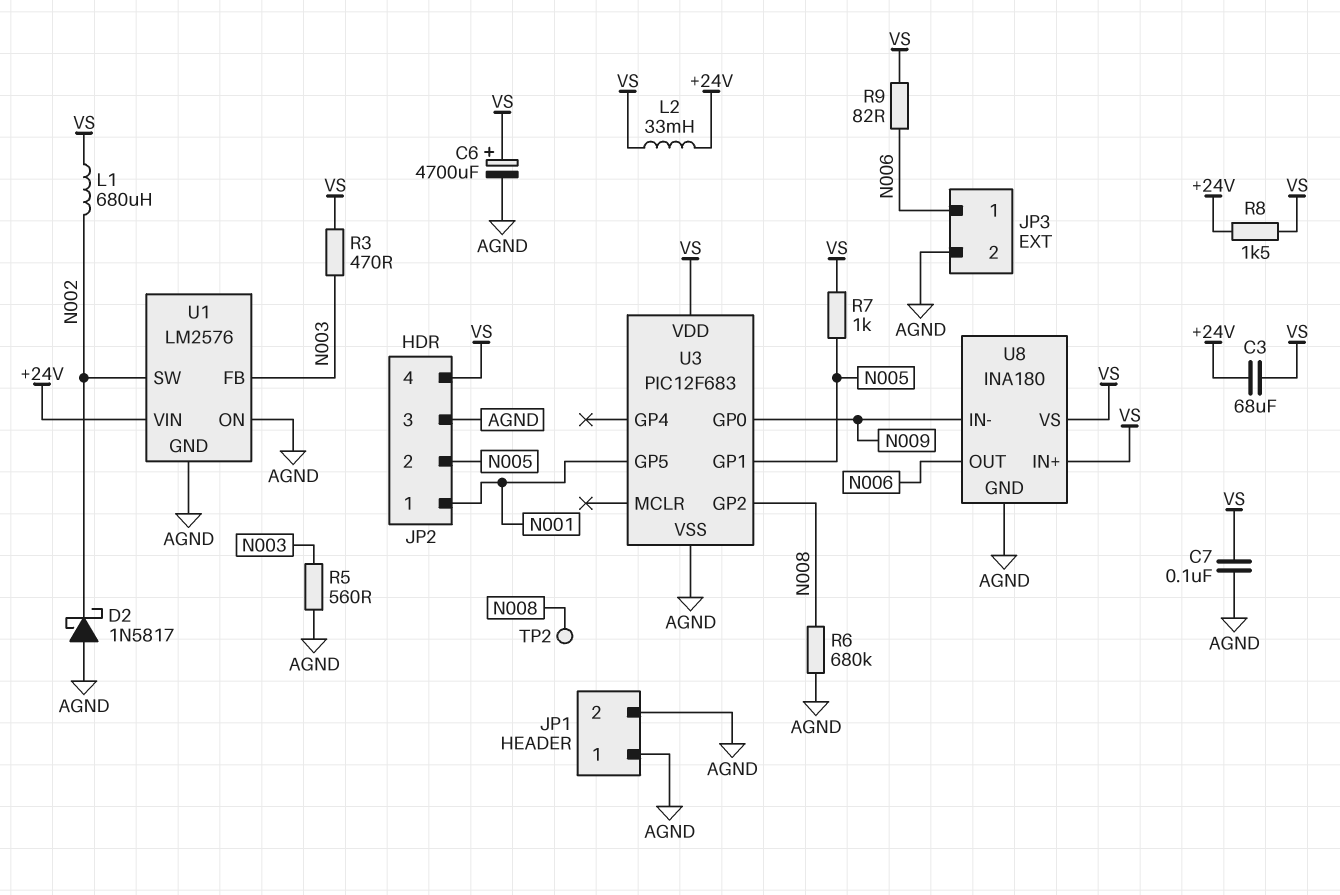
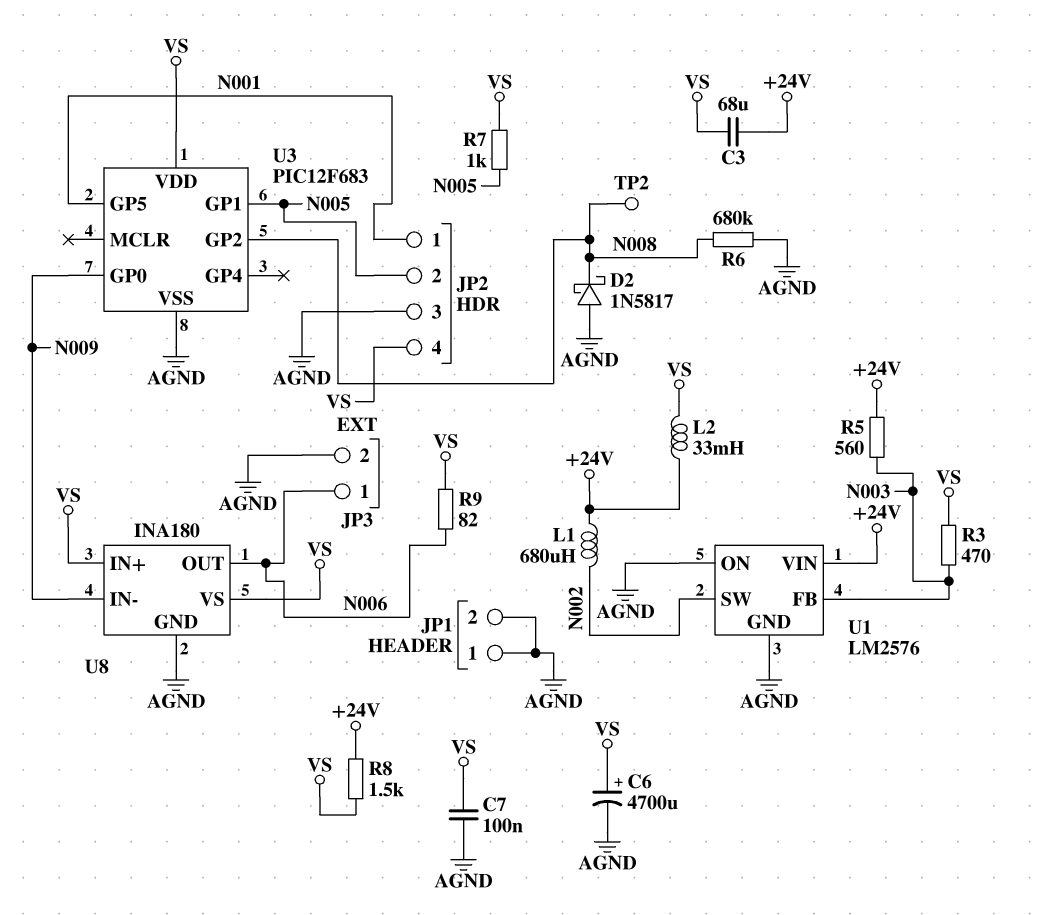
D2: schottky 1N5817 (A AGND, K N002) -> schottky 1N5817 (A AGND, K N008)
L1: 680uH (N002, VS) -> 680uH (+24V, N002)
R5: 560 (AGND, N003) -> 560 (+24V, N003)

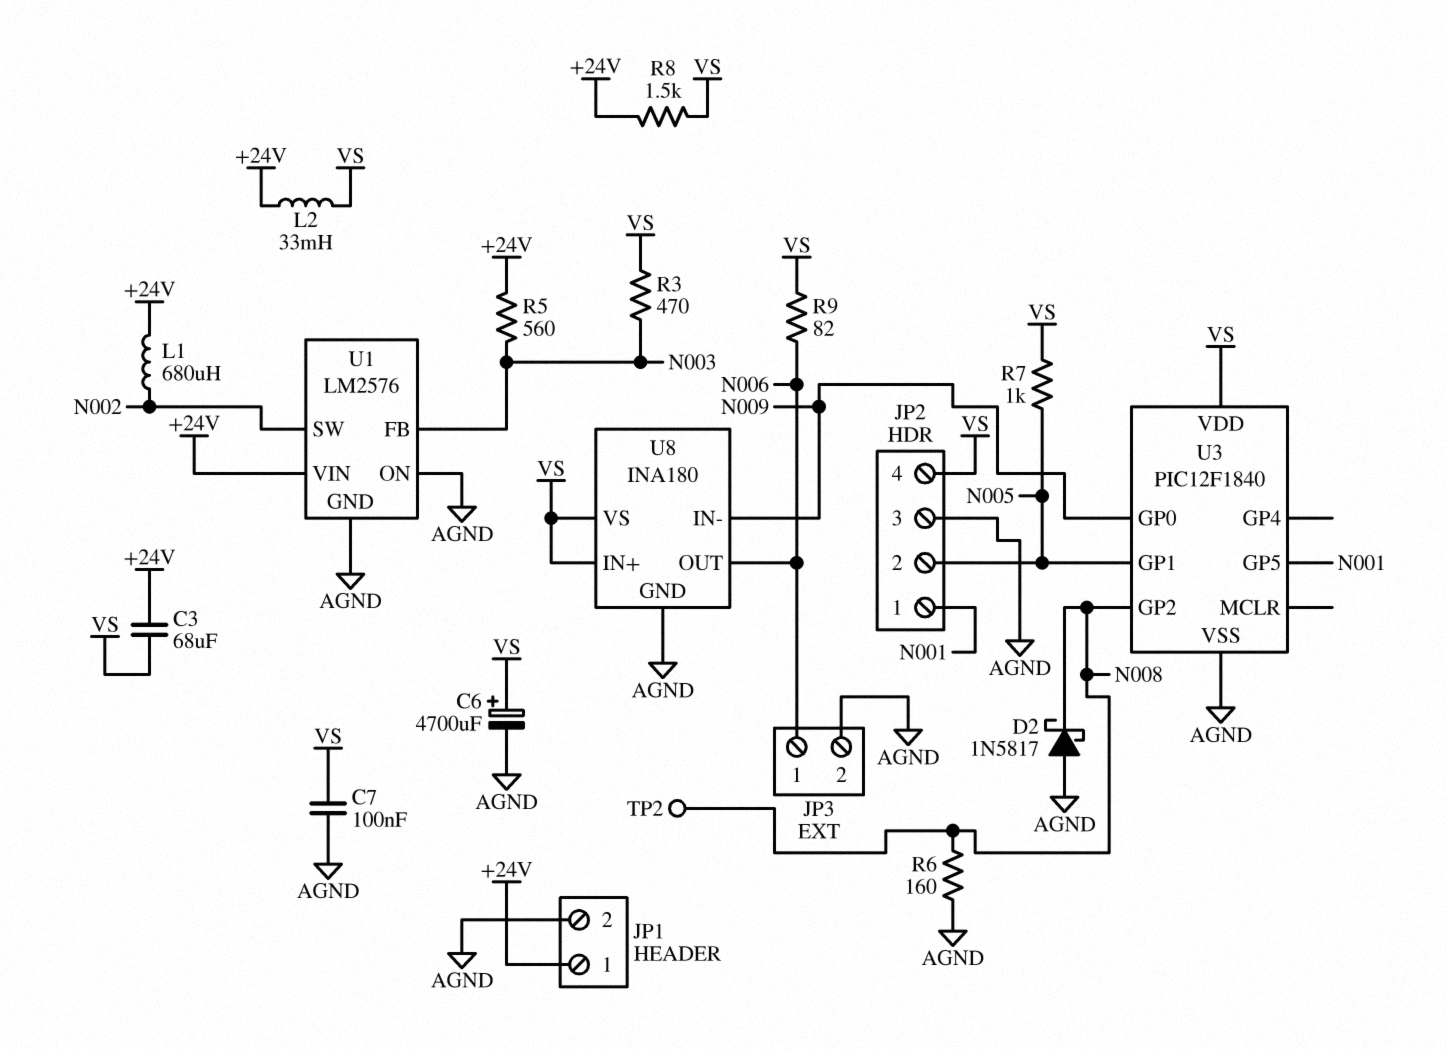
JP1 pin 1: AGND -> +24V
R6: 680k (AGND, N008) -> 160 (AGND, N008)
U3: PIC12F683 -> PIC12F1840

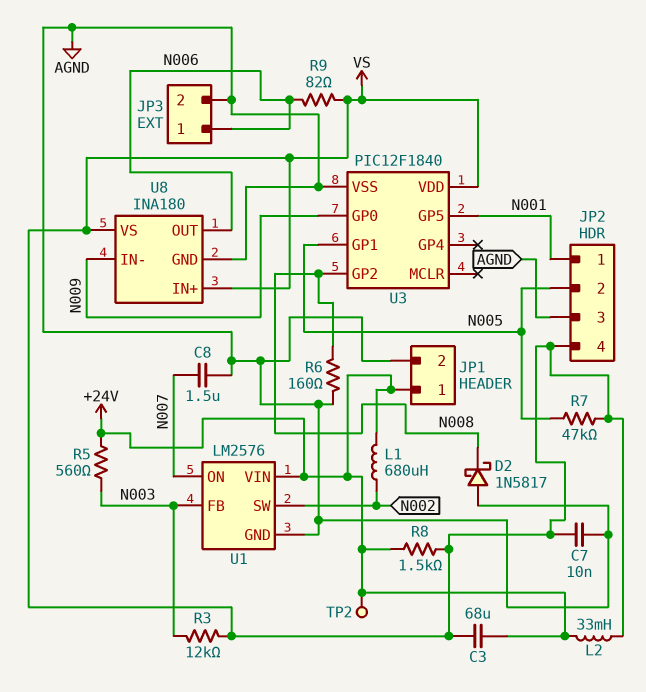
C6: 4700uF (plus VS, minus AGND) -> none
C7: 100nF (AGND, VS) -> 10nF (AGND, VS)
C8: none -> 1.5uF (AGND, N007)
R3: 470 (N003, VS) -> 12k (N003, VS)
R7: 1k (N005, VS) -> 47k (N005, VS)
TP2: test point (N008) -> test point (+24V)
U1 pin ON: AGND -> N007

